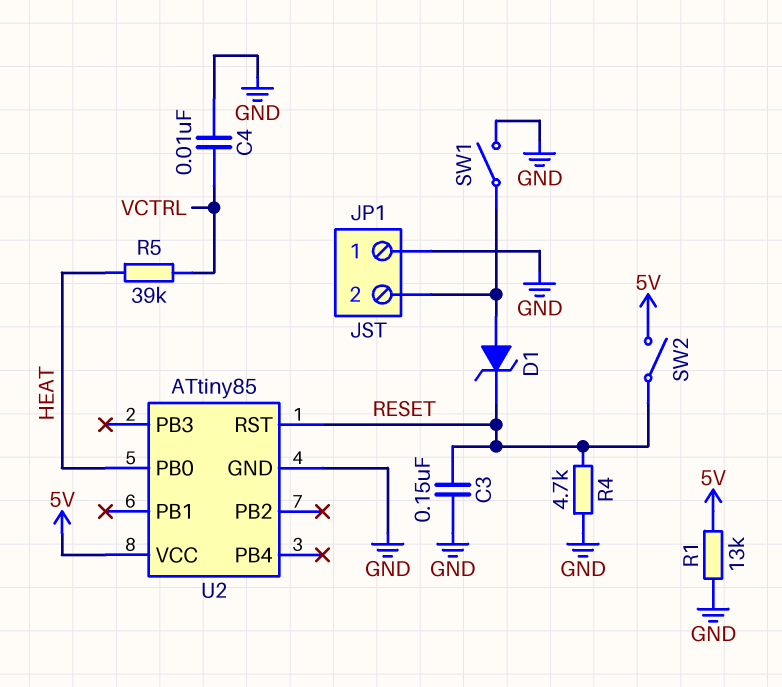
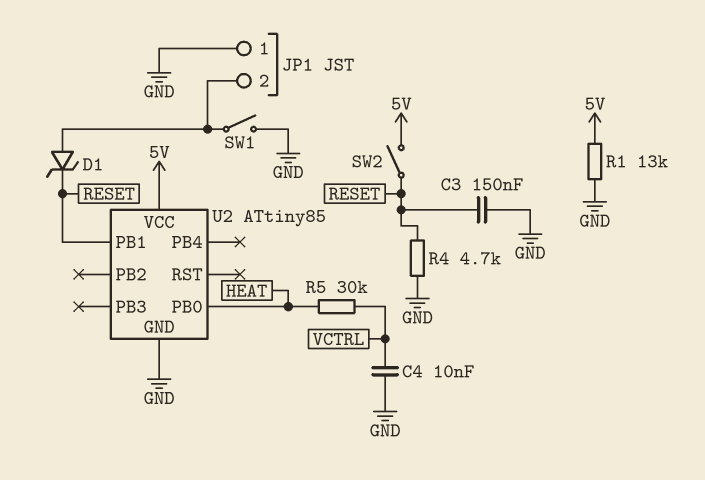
R5: 39k (HEAT, VCTRL) -> 30k (HEAT, VCTRL)
U2 pin PB1: none -> RESET
U2 pin RST: RESET -> none

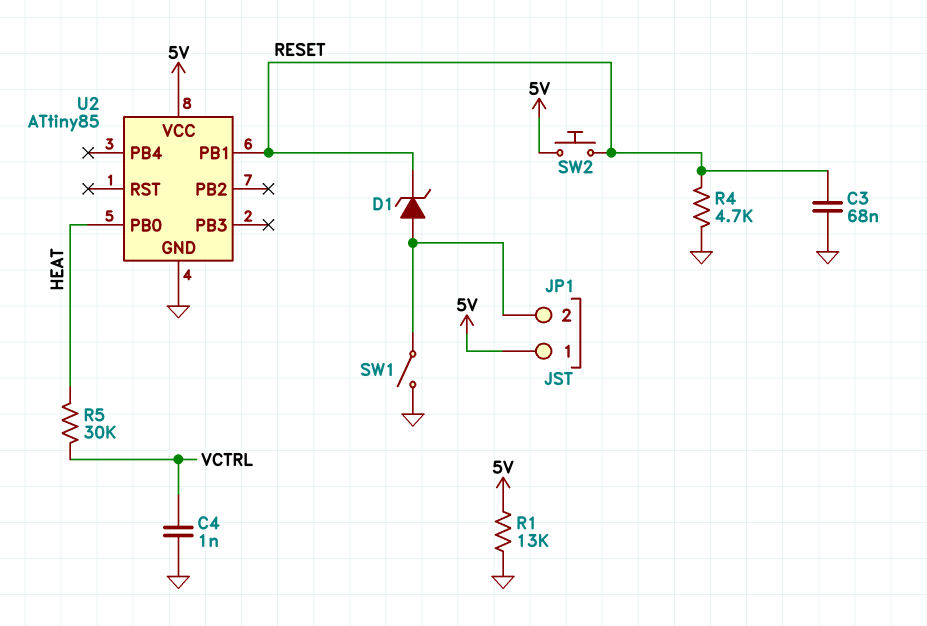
C3: 150nF (GND, RESET) -> 68nF (GND, RESET)
C4: 10nF (GND, VCTRL) -> 1nF (GND, VCTRL)
JP1 pin 1: GND -> 5V
SW2: switch (5V, RESET) -> button (5V, RESET)

